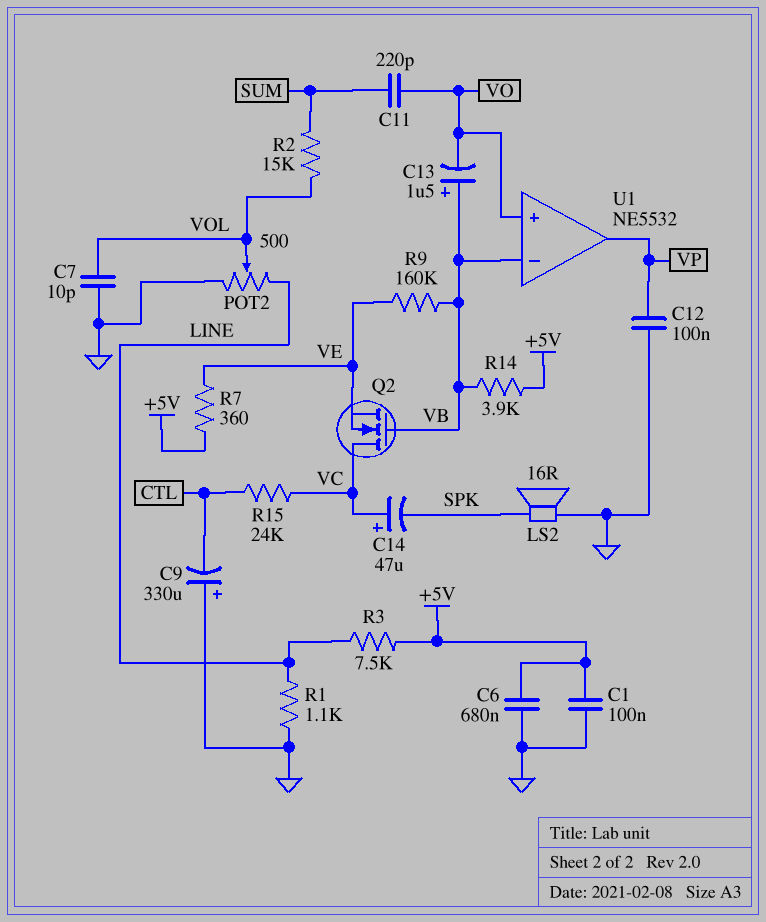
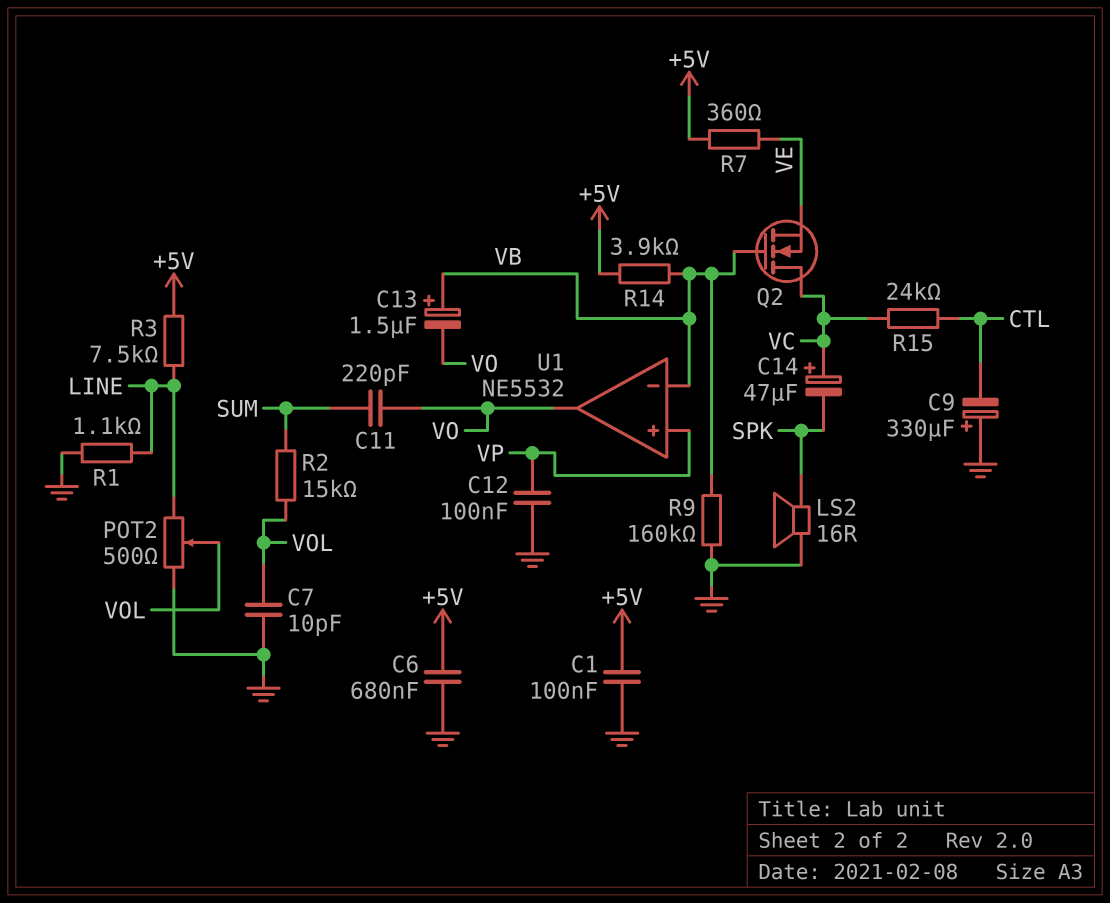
R9: 160k (VB, VE) -> 160k (GND, VB)
U1 pin in+: VO -> VP
U1 pin out: VP -> VO

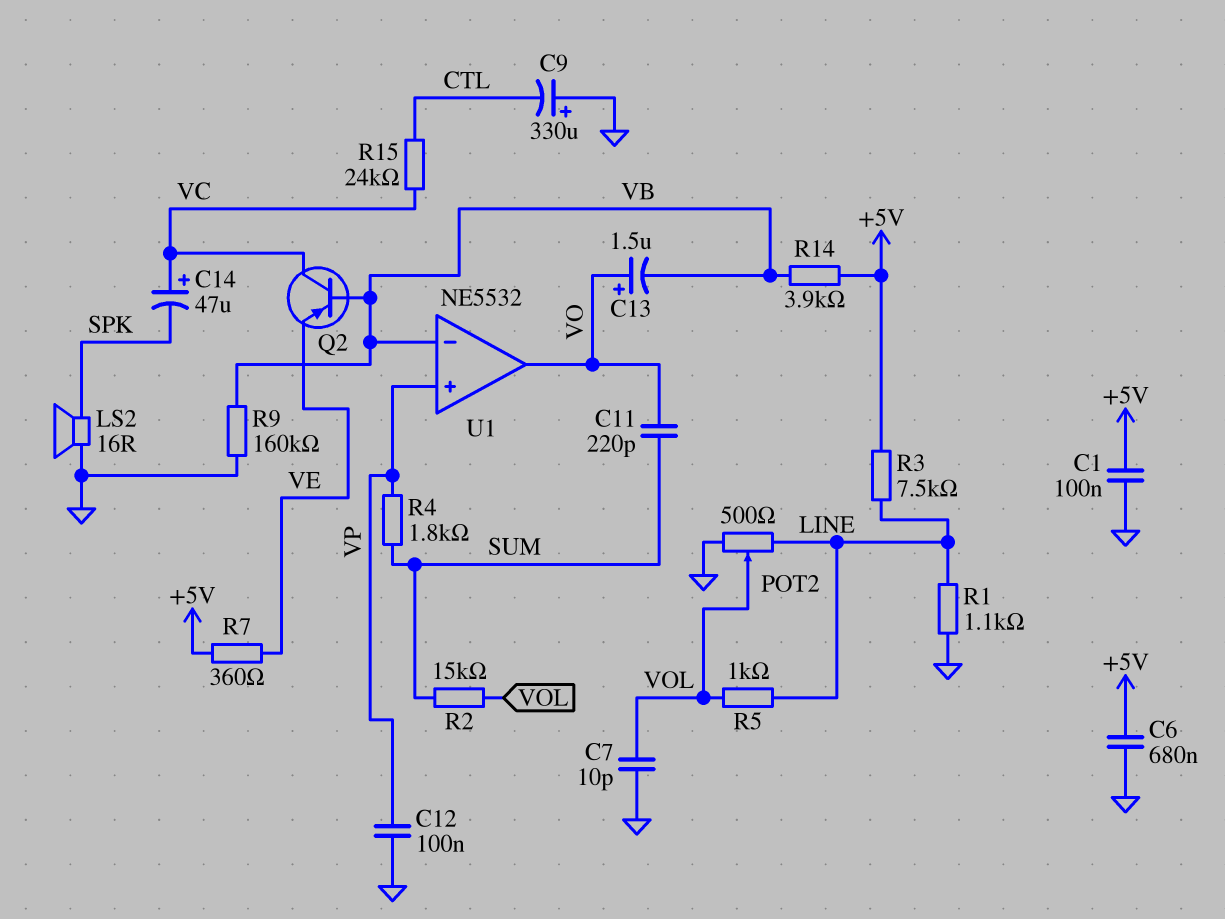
C13: 1.5uF (plus VB, minus VO) -> 1.5uF (plus VO, minus VB)
Q2: NMOS (G VB, D VC, S VE) -> PNP (B VB, C VC, E VE)
R4: none -> 1.8k (SUM, VP)
R5: none -> 1k (LINE, VOL)

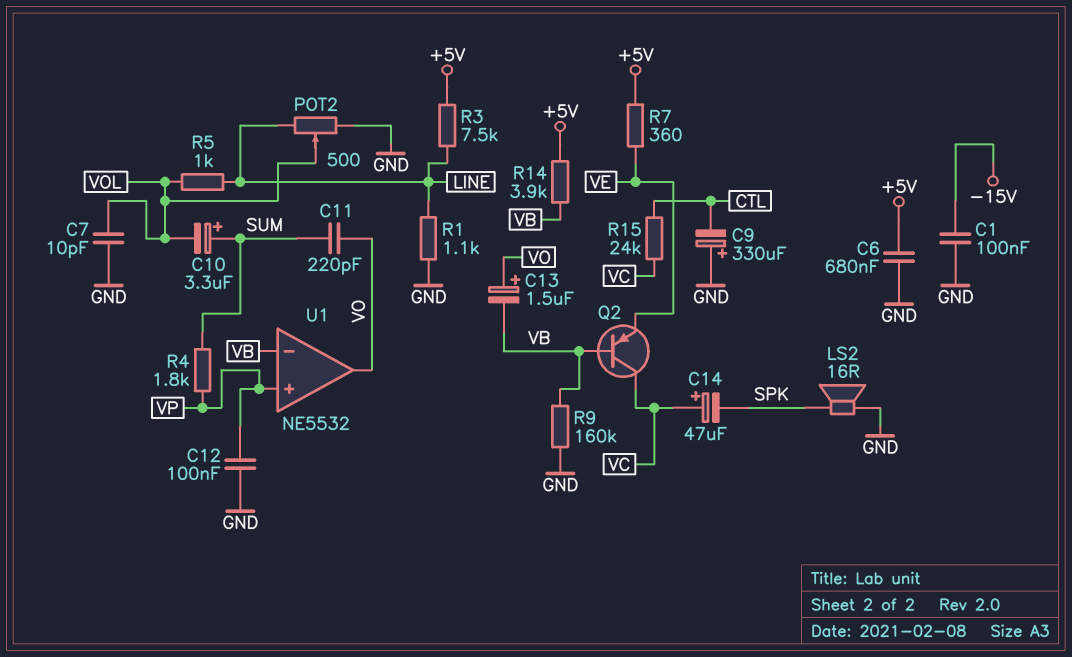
C1: 100nF (+5V, GND) -> 100nF (-15V, GND)
C10: none -> 3.3uF (plus SUM, minus VOL)
R2: 15k (SUM, VOL) -> none

